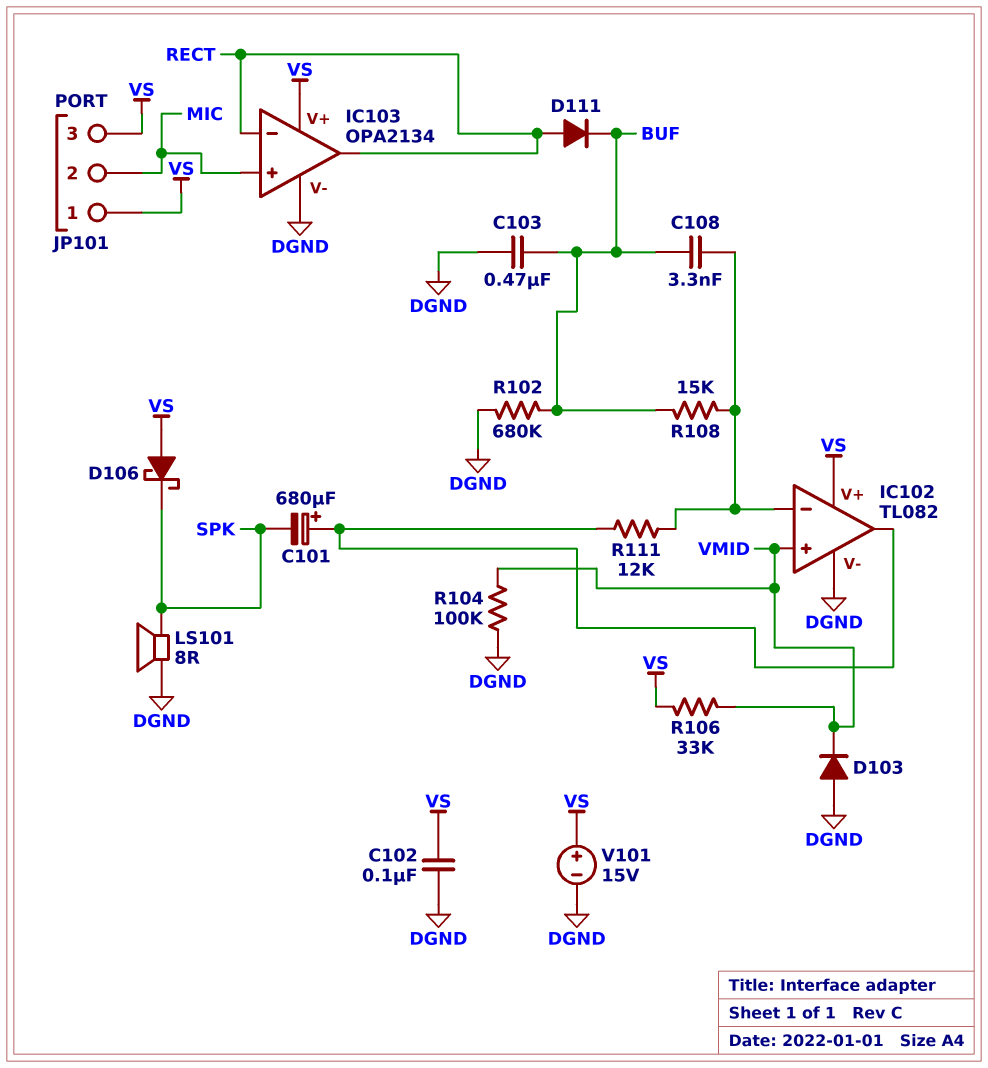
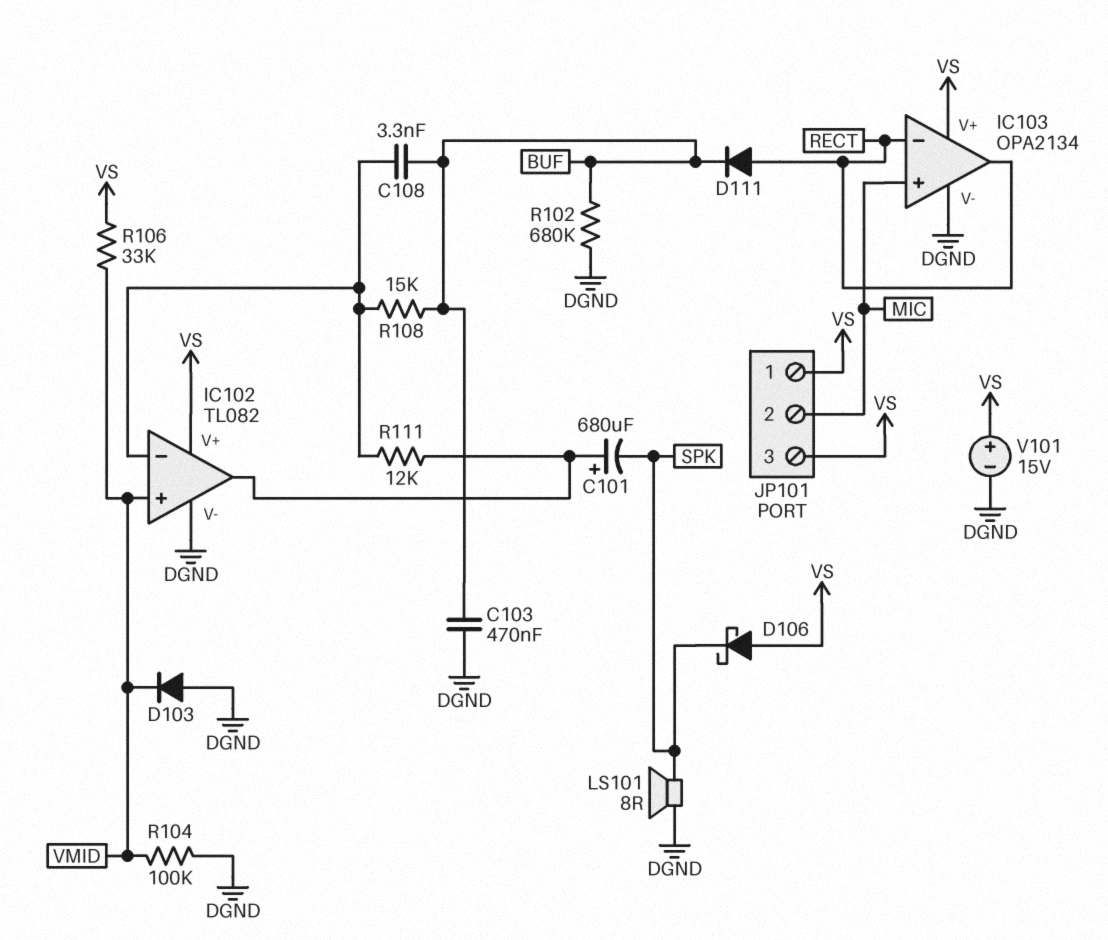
C102: 100nF (DGND, VS) -> none

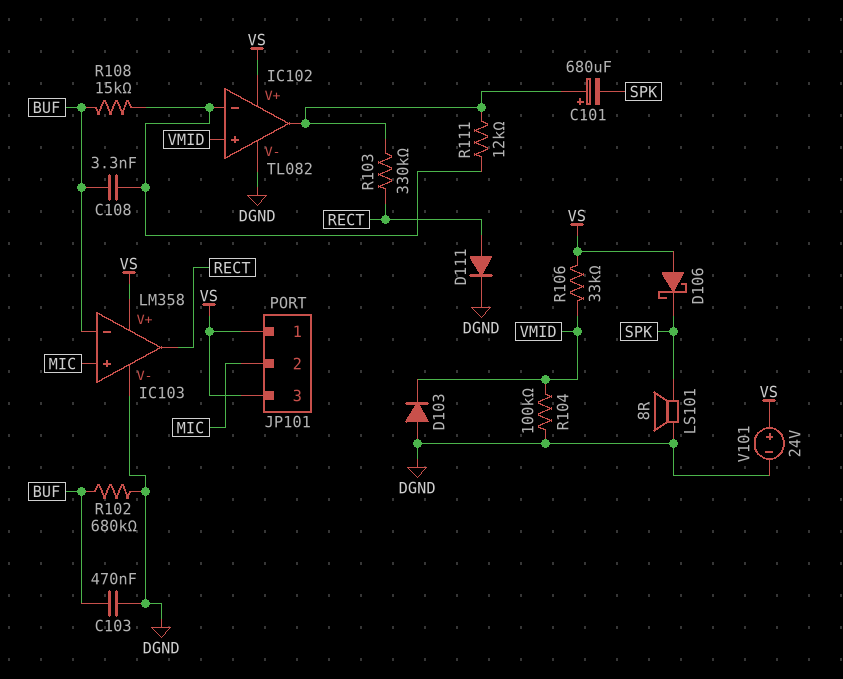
D111: diode (A RECT, K BUF) -> diode (A RECT, K DGND)
IC103: OPA2134 -> LM358
IC103 pin in-: RECT -> BUF
R103: none -> 330k (IC102/out, RECT)
V101: 15V (plus VS, minus DGND) -> 24V (plus VS, minus DGND)

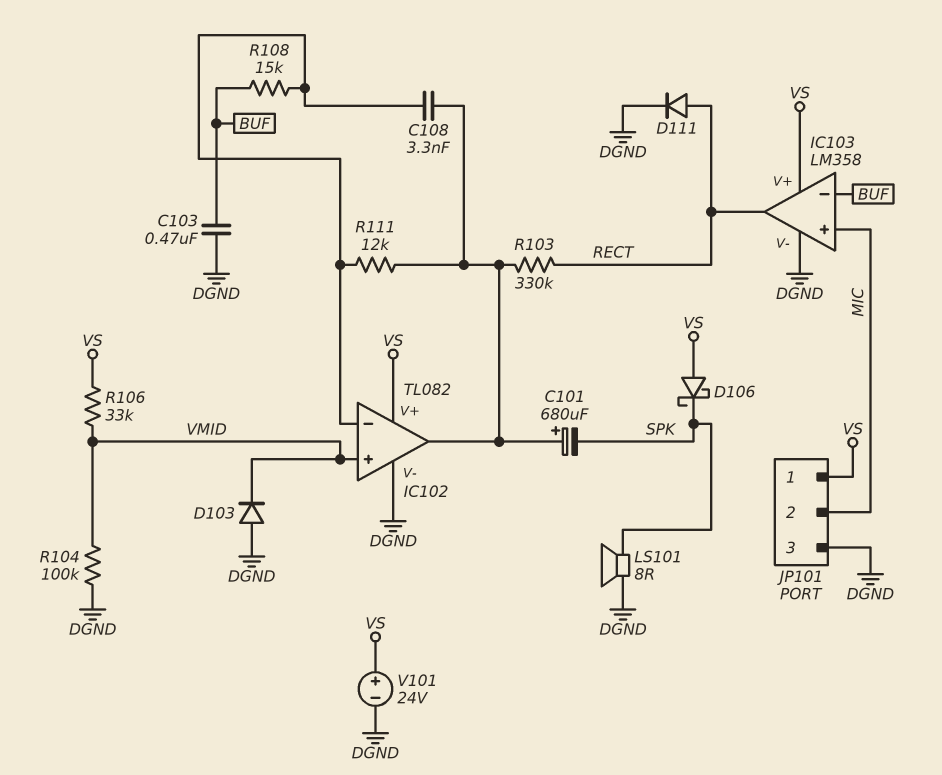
C108: 3.3nF (BUF, IC102/in-) -> 3.3nF (IC102/in-, IC102/out)
JP101 pin 3: VS -> DGND
R102: 680k (BUF, DGND) -> none

